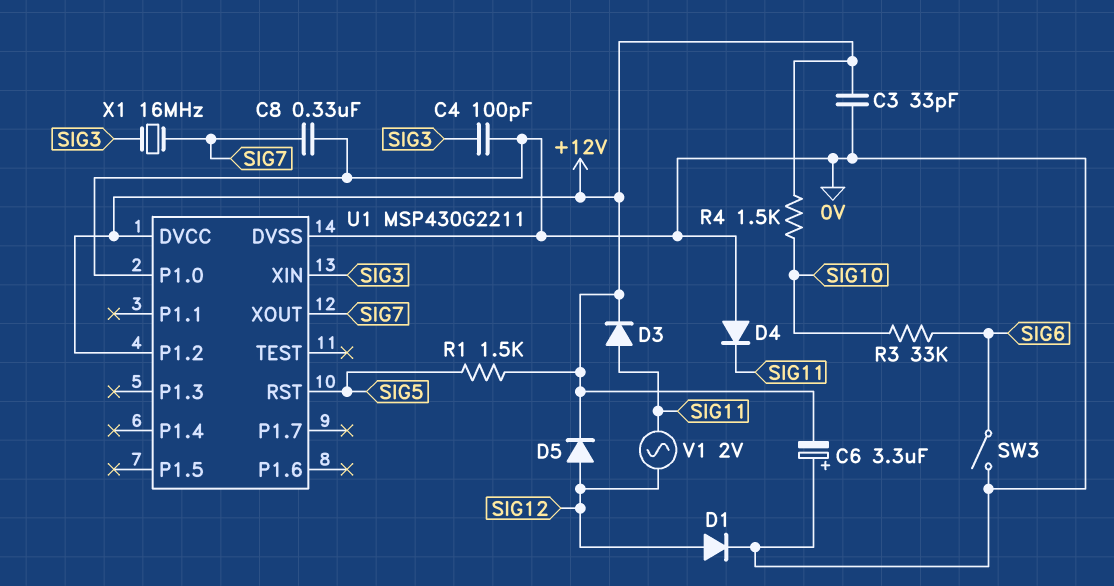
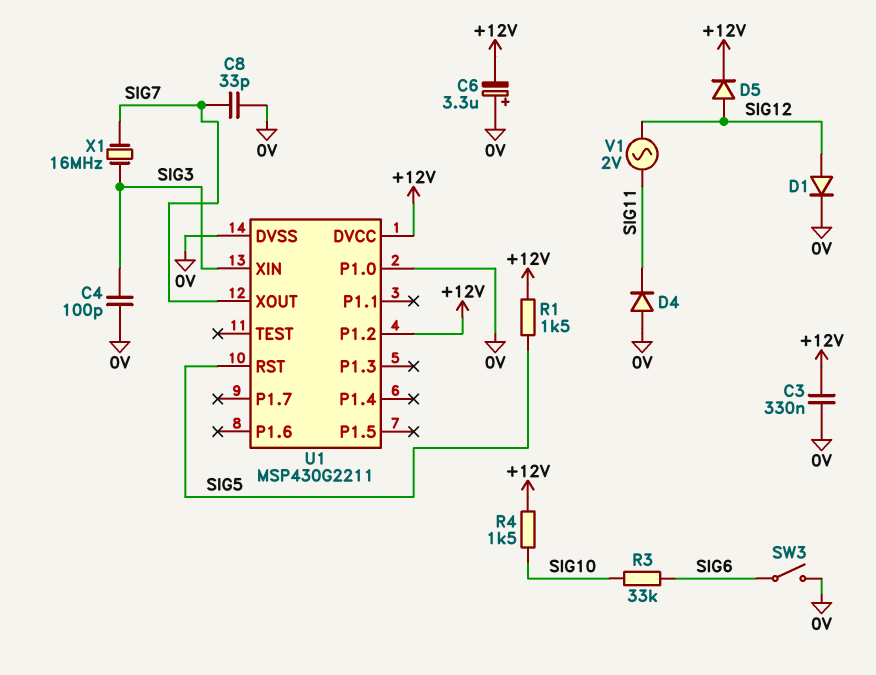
C3: 33pF (+12V, 0V) -> 330nF (+12V, 0V)
C8: 330nF (0V, SIG7) -> 33pF (0V, SIG7)
D3: diode (A SIG11, K +12V) -> none

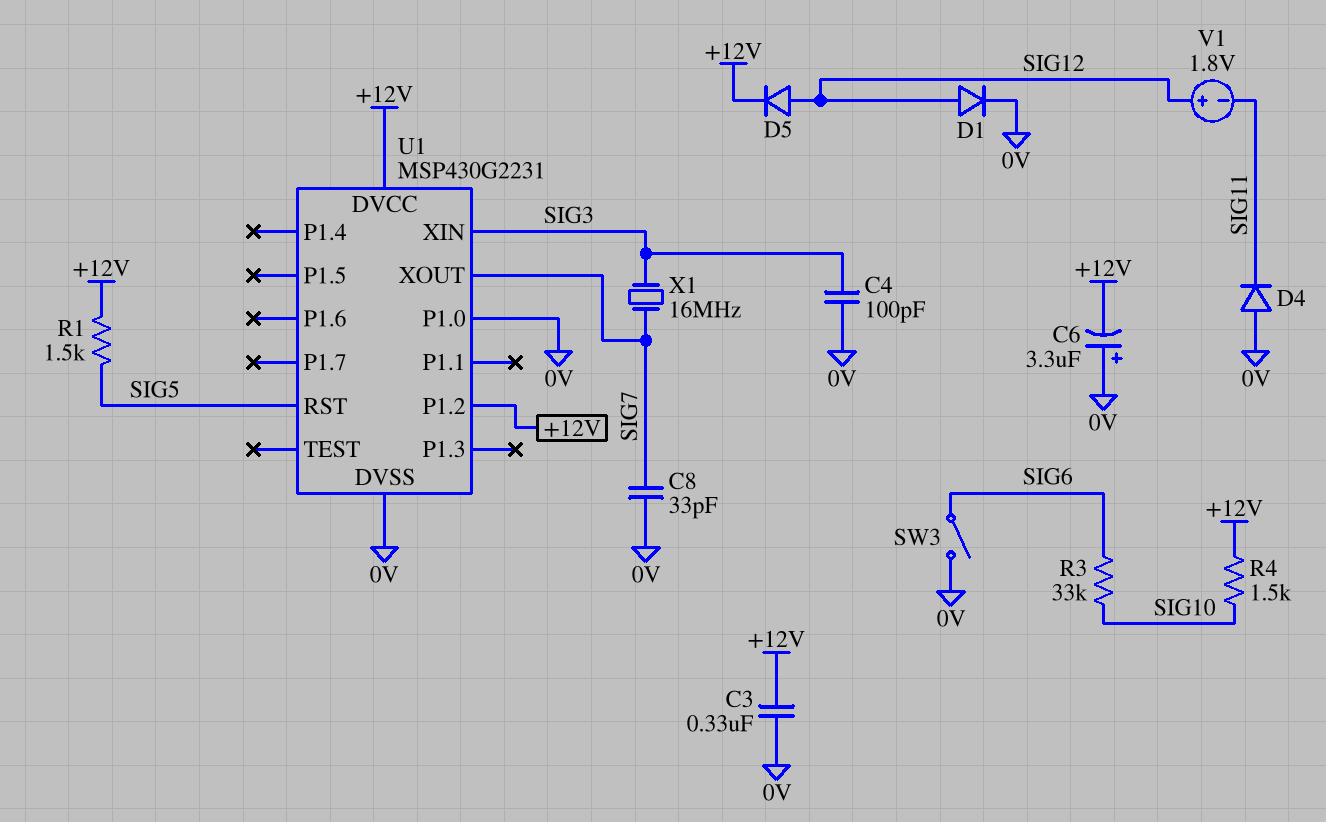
U1: MSP430G2211 -> MSP430G2231
V1: AC 2V (SIG11, SIG12) -> 1.8V (plus SIG12, minus SIG11)

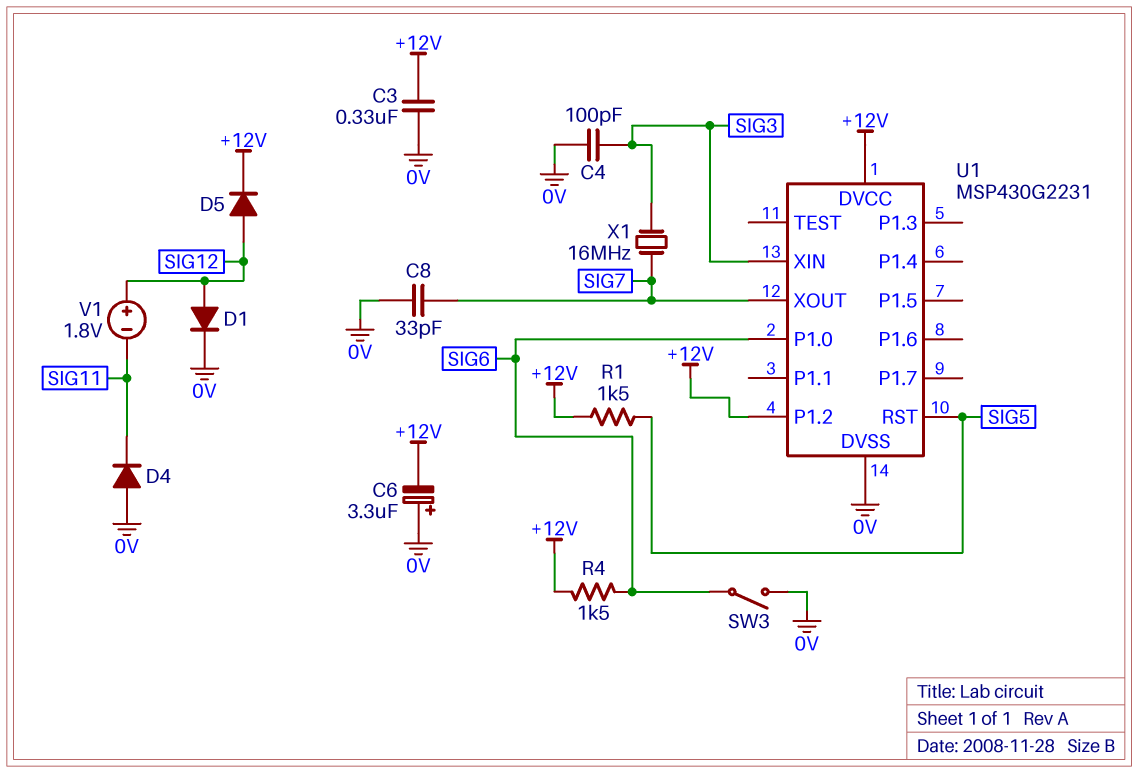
R3: 33k (SIG6, SIG10) -> none
R4: 1.5k (+12V, SIG10) -> 1.5k (+12V, SIG6)
U1 pin P1.0: 0V -> SIG6

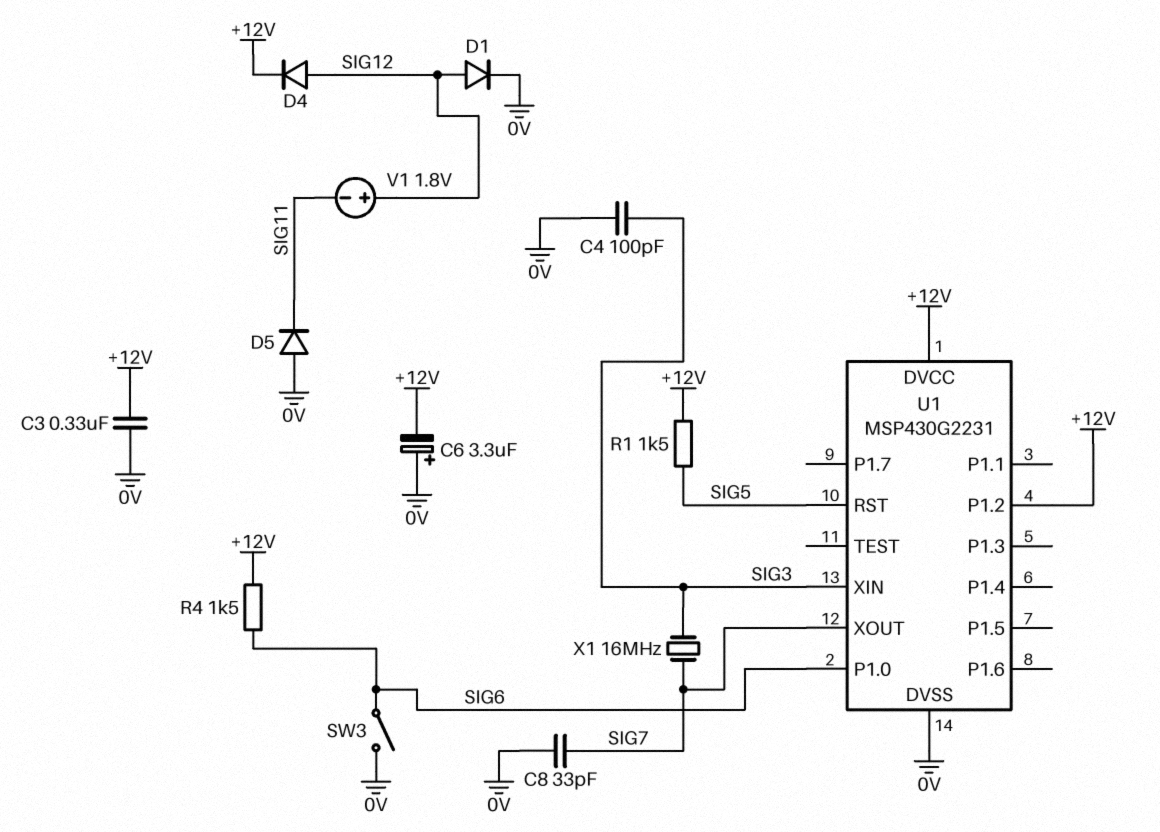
D4: diode (A 0V, K SIG11) -> diode (A SIG12, K +12V)
D5: diode (A SIG12, K +12V) -> diode (A 0V, K SIG11)

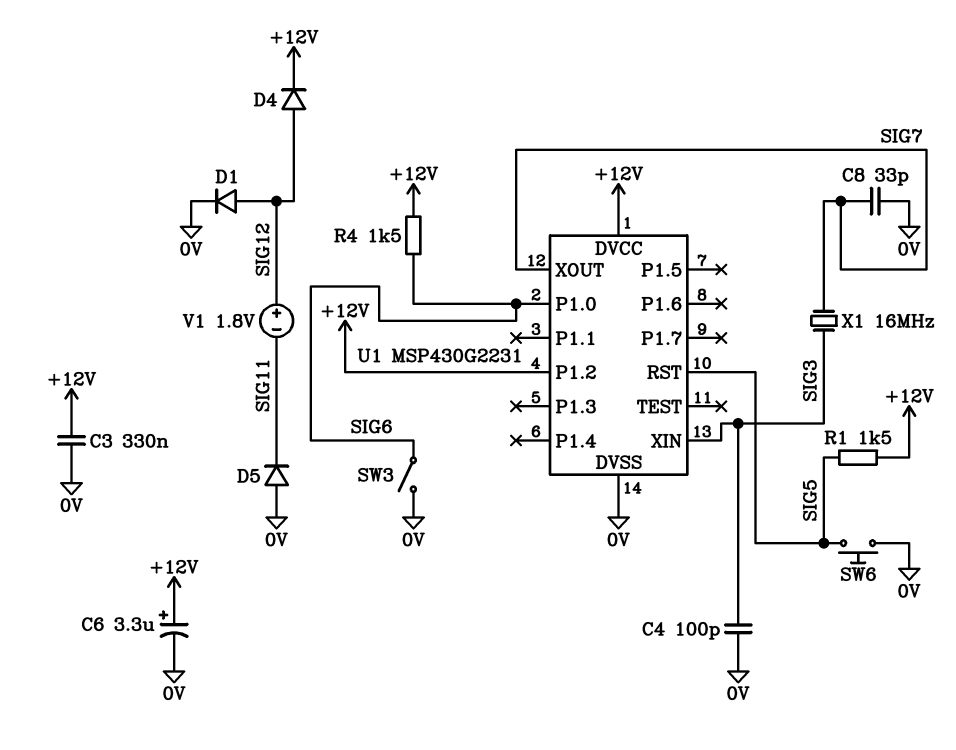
C6: 3.3uF (plus 0V, minus +12V) -> 3.3uF (plus +12V, minus 0V)
SW6: none -> button (0V, SIG5)

